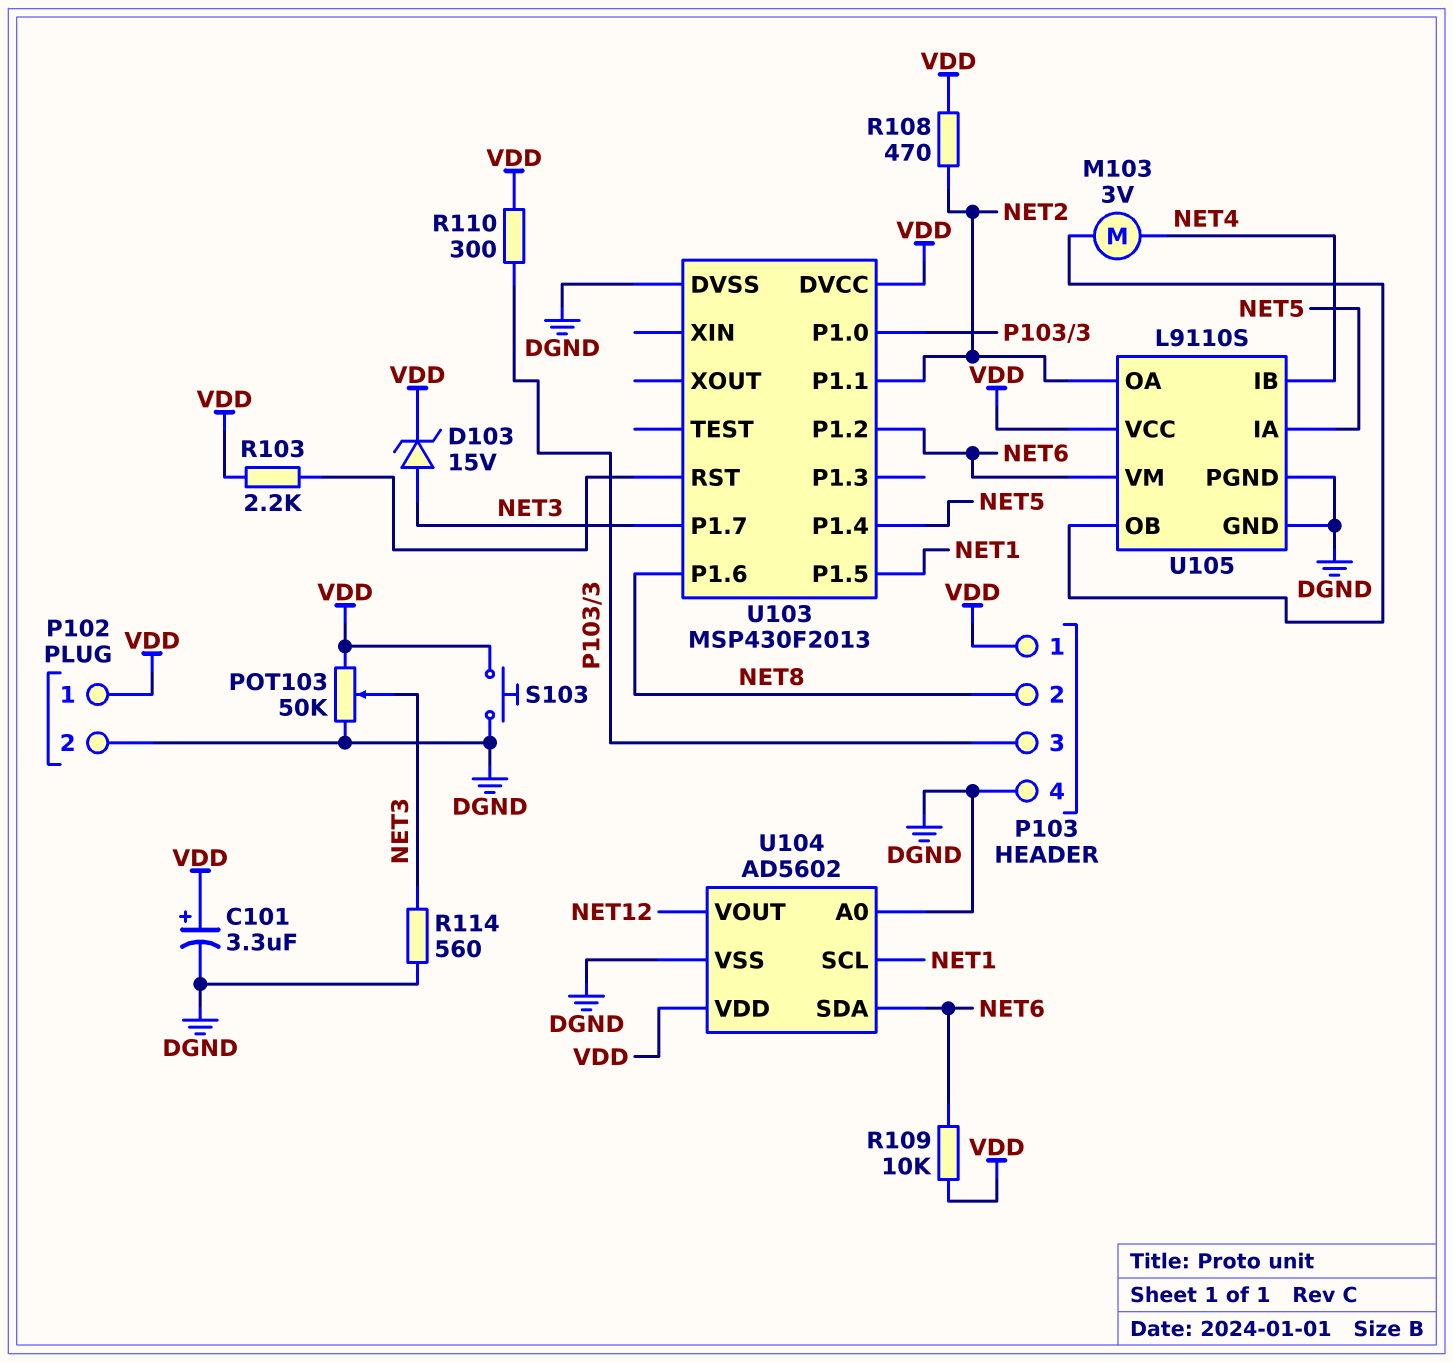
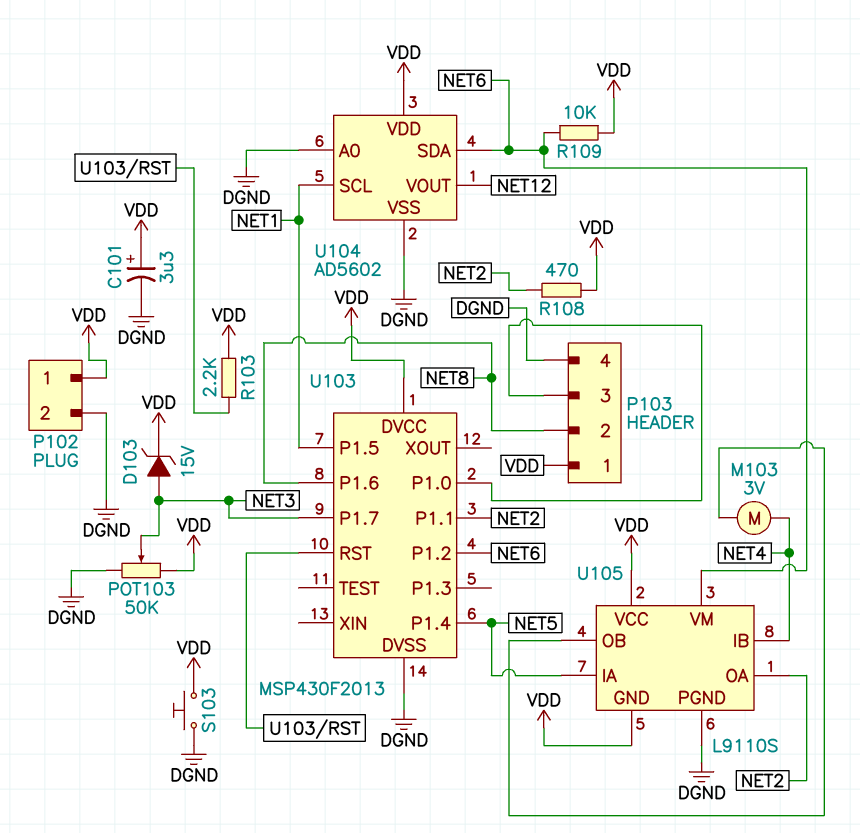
R110: 300 (P103/3, VDD) -> none
R114: 560 (DGND, NET3) -> none
U105 pin GND: DGND -> VDD

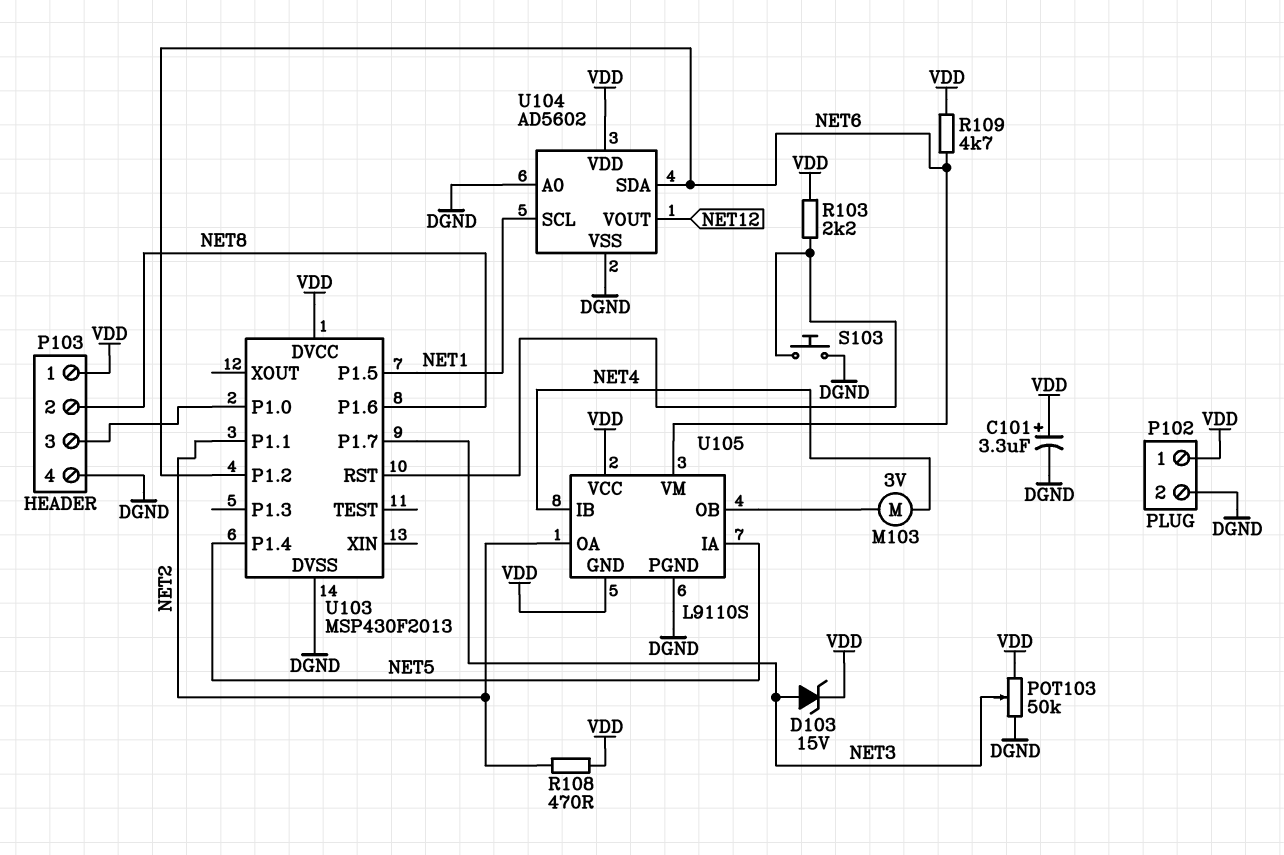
R109: 10k (NET6, VDD) -> 4.7k (NET6, VDD)
S103: button (DGND, VDD) -> button (DGND, U103/RST)

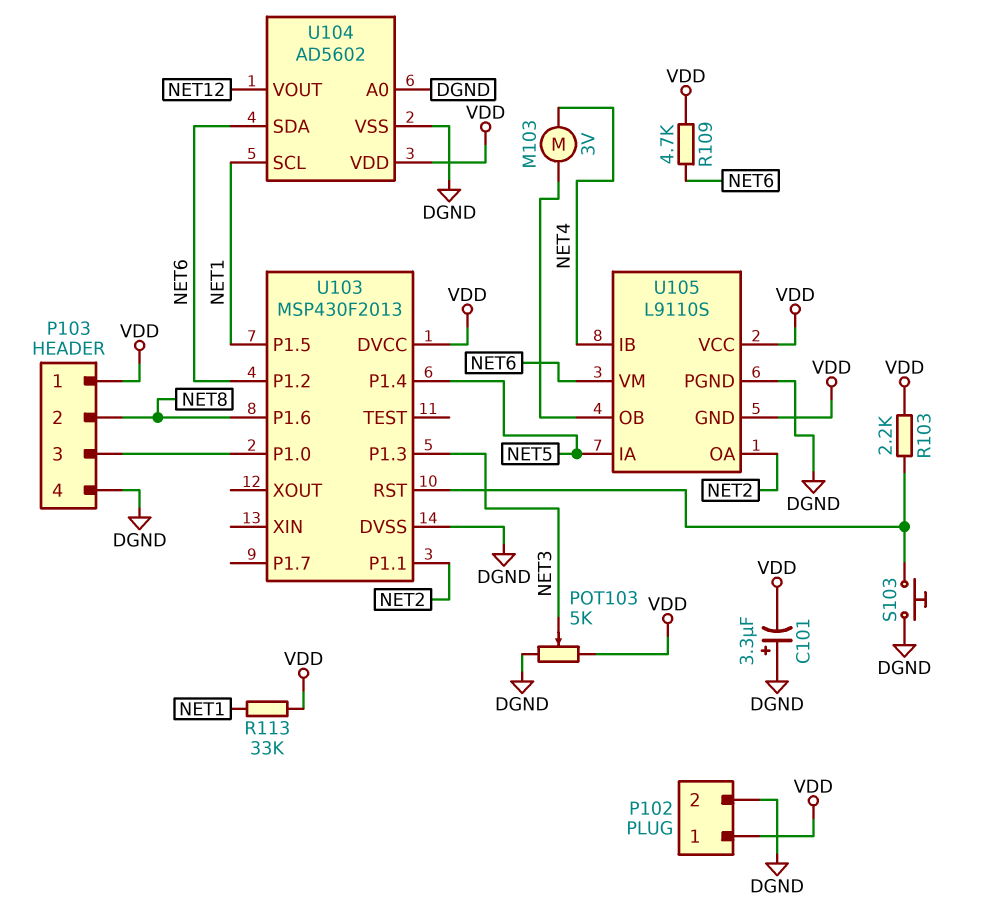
C101: 3.3uF (plus VDD, minus DGND) -> 3.3uF (plus DGND, minus VDD)
D103: zener 15V (A NET3, K VDD) -> none
POT103: 50k (DGND, VDD, wiper NET3) -> 5k (DGND, VDD, wiper NET3)
R108: 470 (NET2, VDD) -> none
R113: none -> 33k (NET1, VDD)
U103 pin P1.3: none -> NET3
U103 pin P1.7: NET3 -> none

